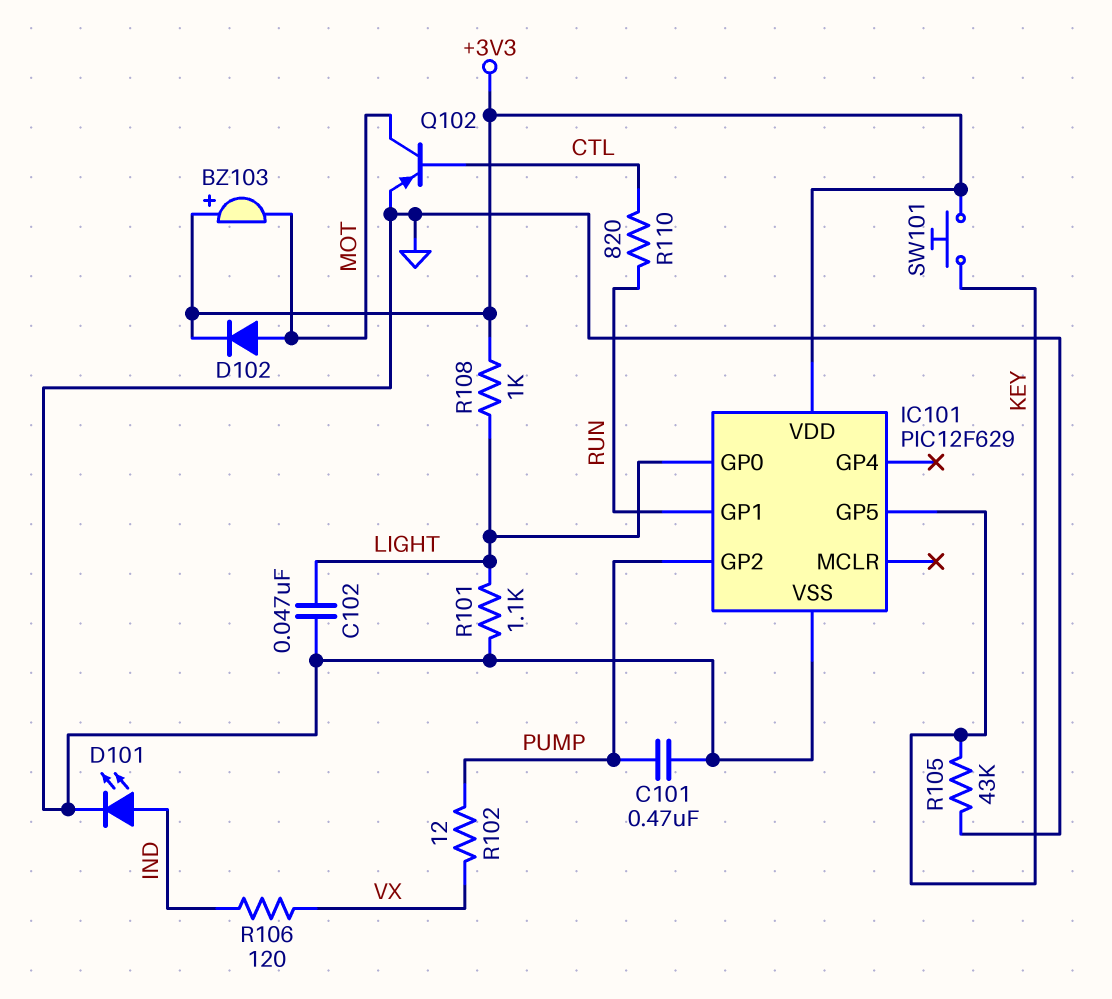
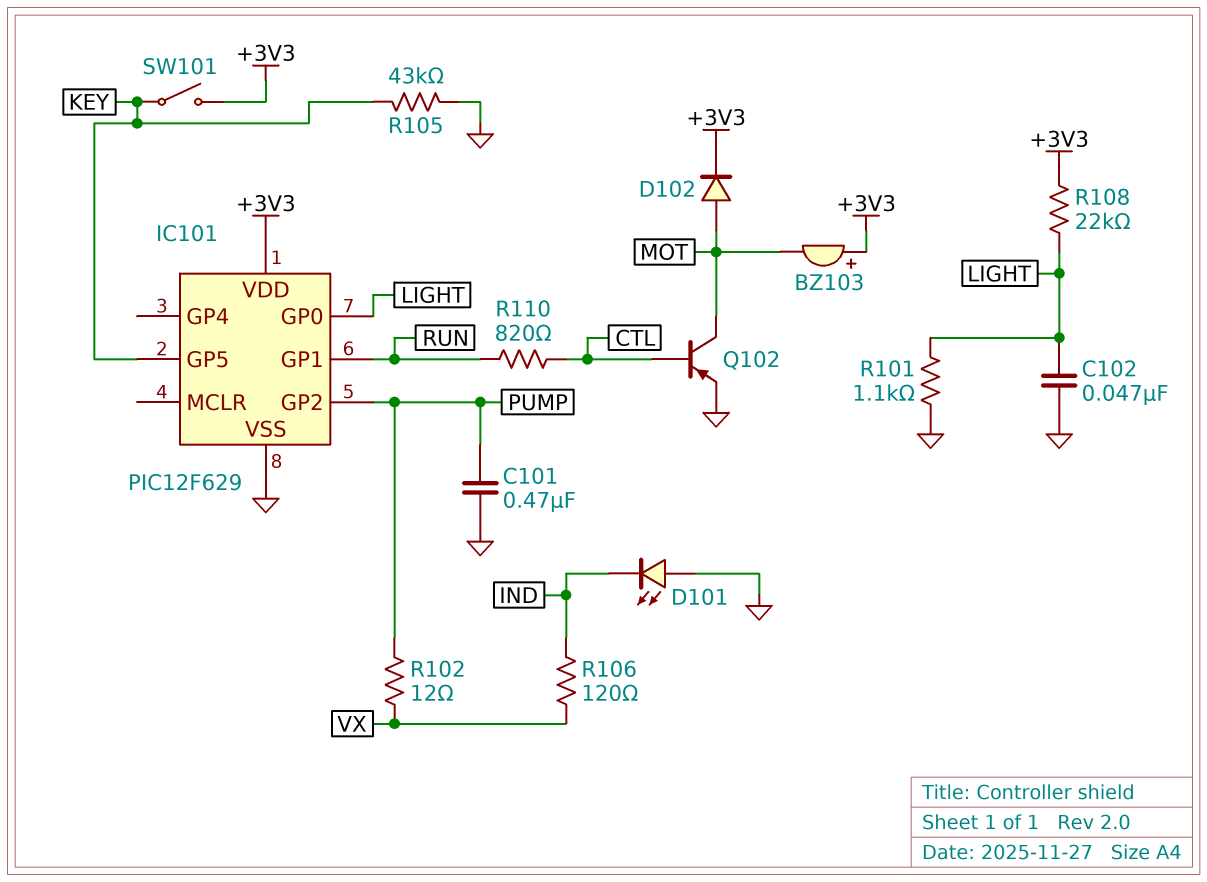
D101: LED (A IND, K GND) -> LED (A GND, K IND)
R108: 1k (+3V3, LIGHT) -> 22k (+3V3, LIGHT)
SW101: button (+3V3, KEY) -> switch (+3V3, KEY)

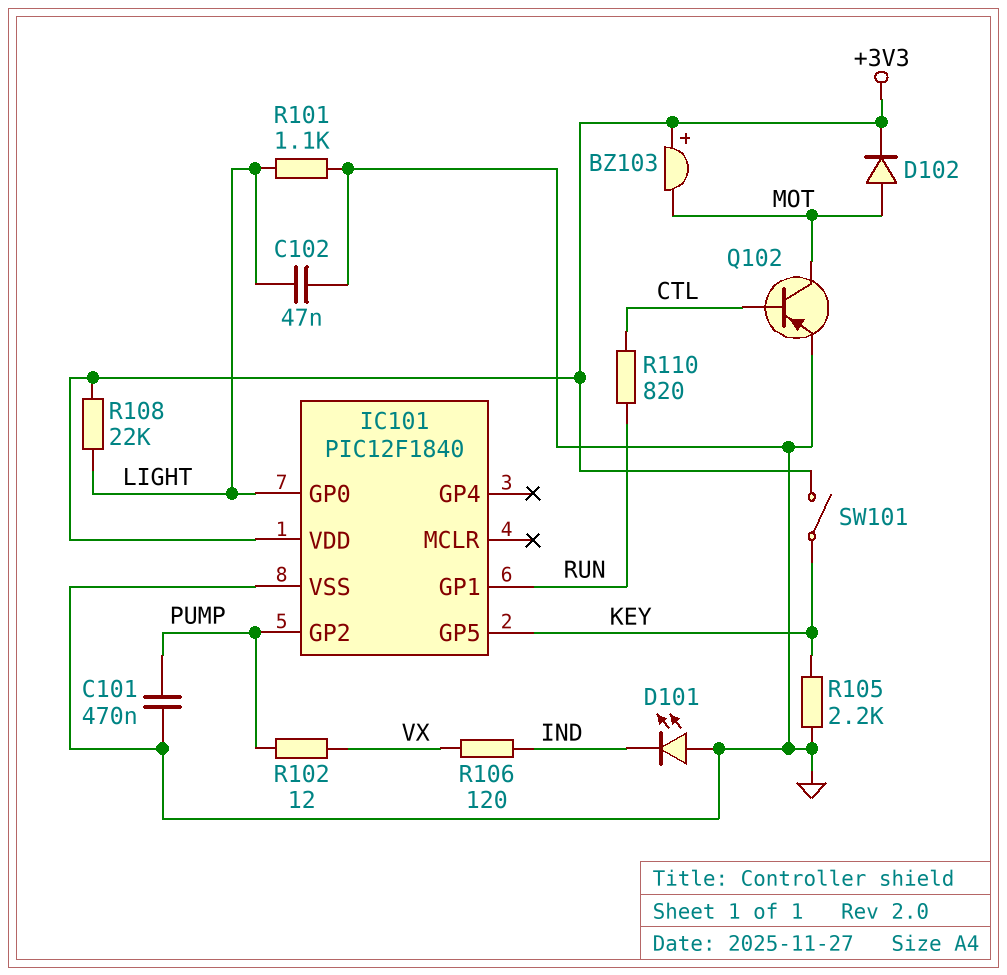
IC101: PIC12F629 -> PIC12F1840
R105: 43k (GND, KEY) -> 2.2k (GND, KEY)

